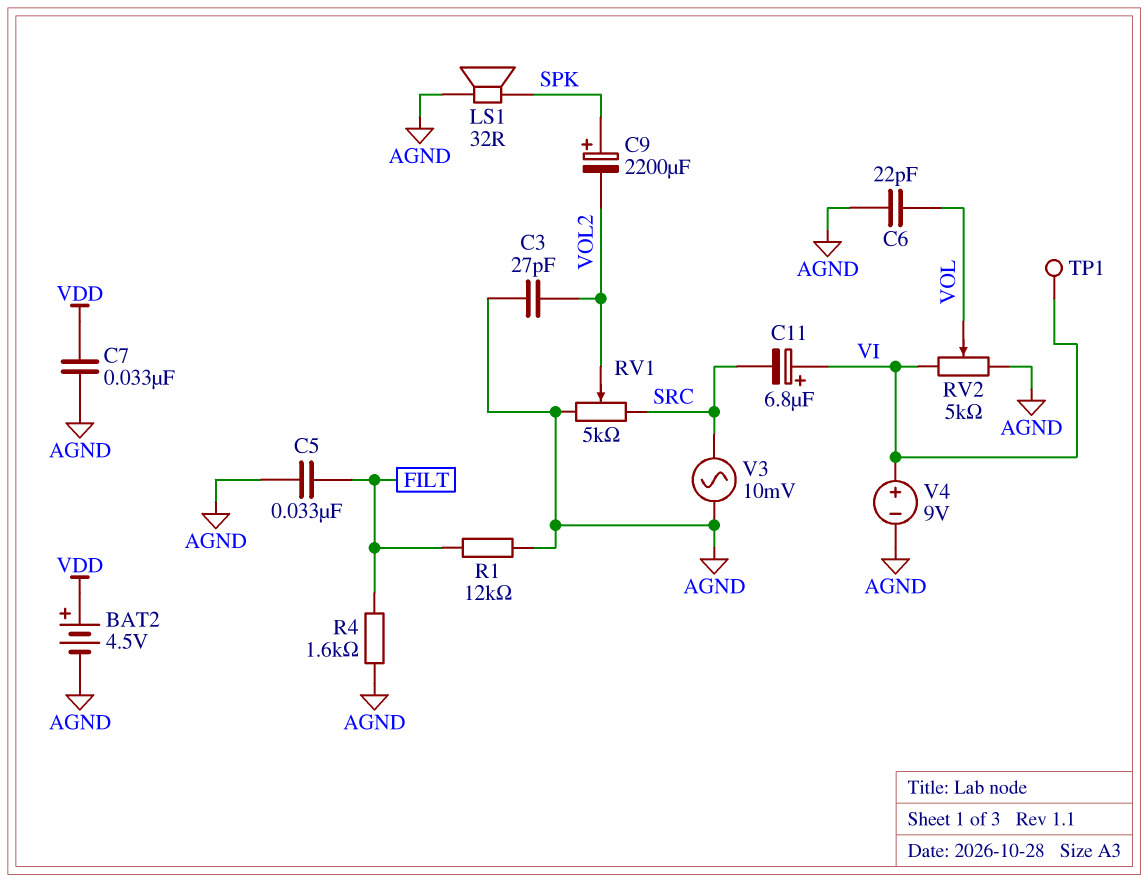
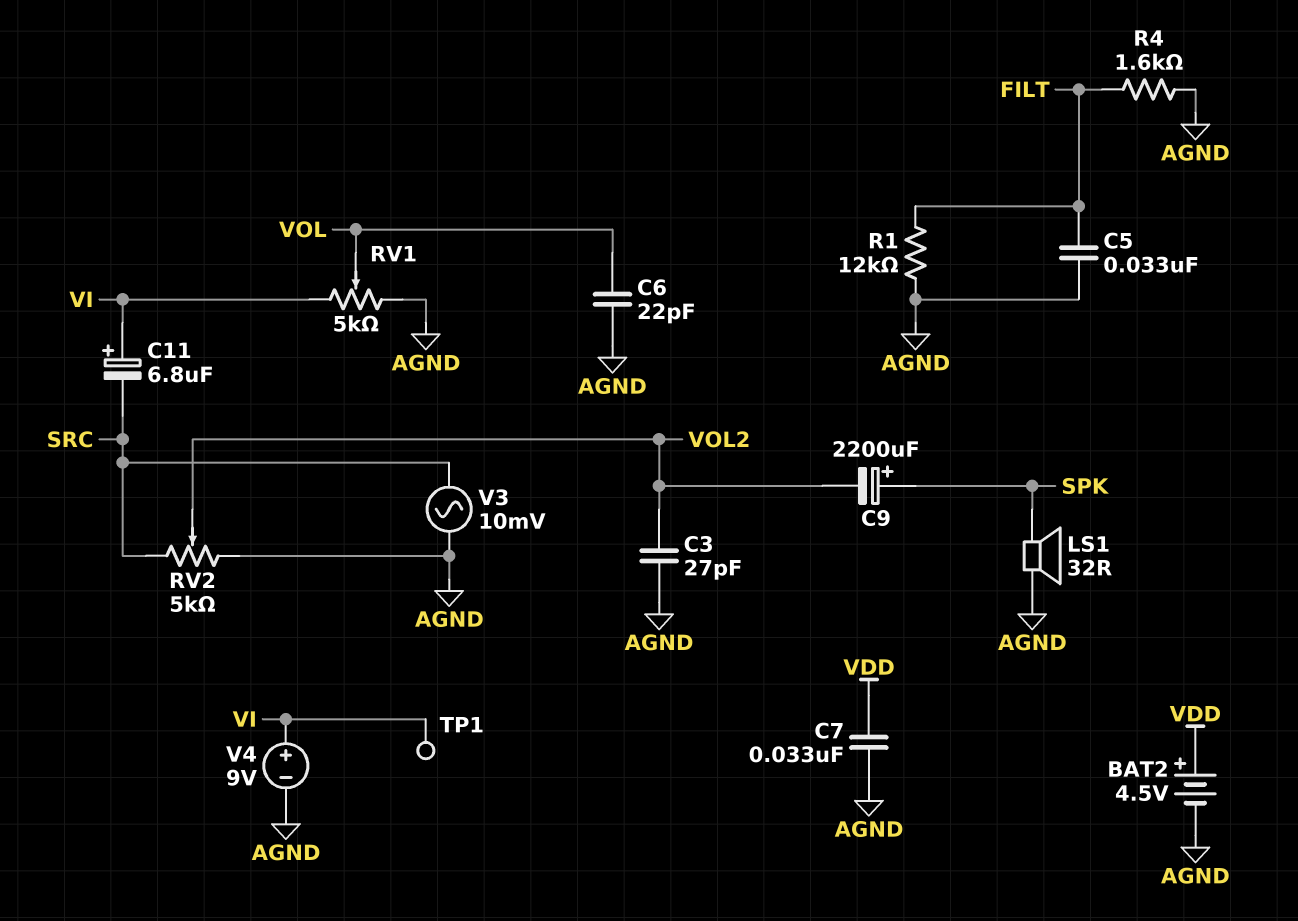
RV1: 5k (AGND, SRC, wiper VOL2) -> 5k (AGND, VI, wiper VOL)
RV2: 5k (AGND, VI, wiper VOL) -> 5k (AGND, SRC, wiper VOL2)

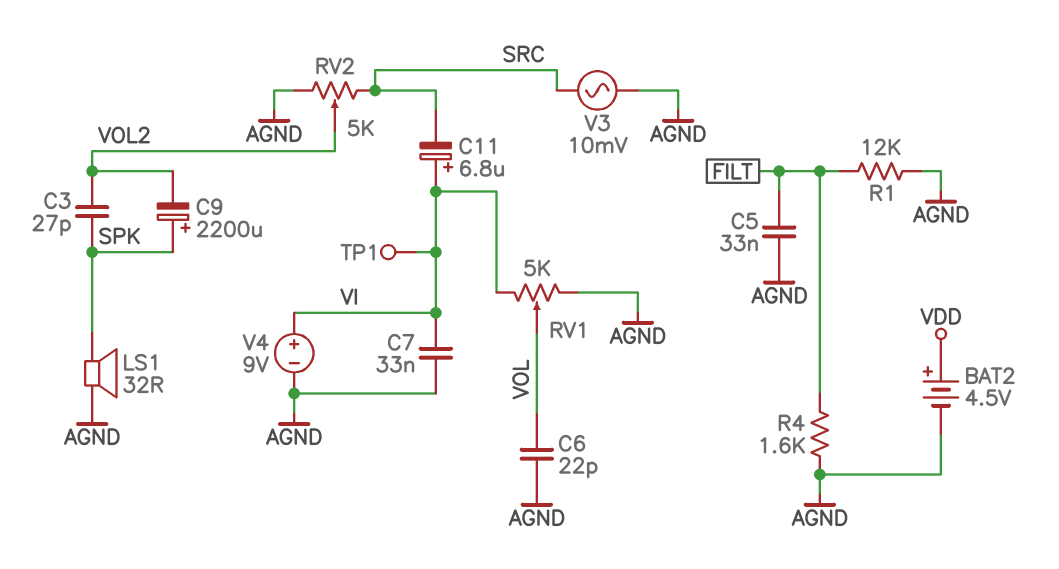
C3: 27pF (AGND, VOL2) -> 27pF (SPK, VOL2)
C7: 33nF (AGND, VDD) -> 33nF (AGND, VI)

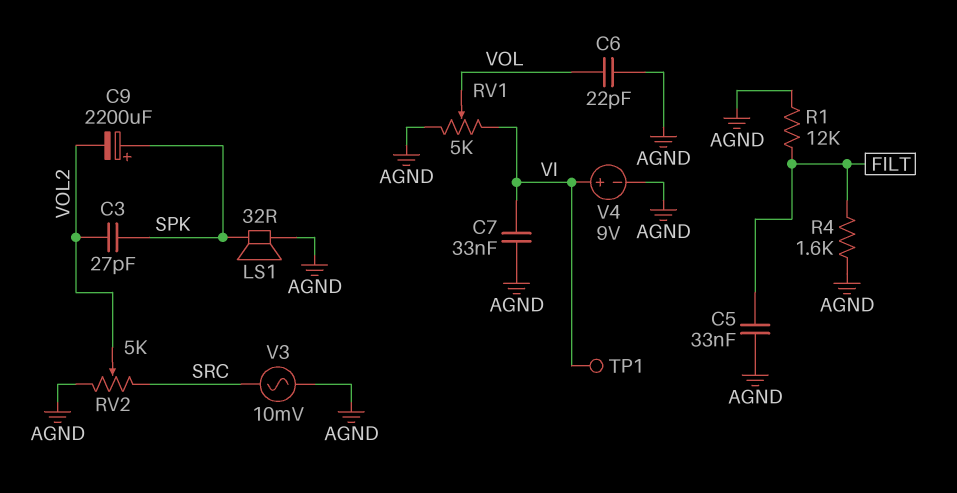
BAT2: 4.5V (plus VDD, minus AGND) -> none
C11: 6.8uF (plus VI, minus SRC) -> none

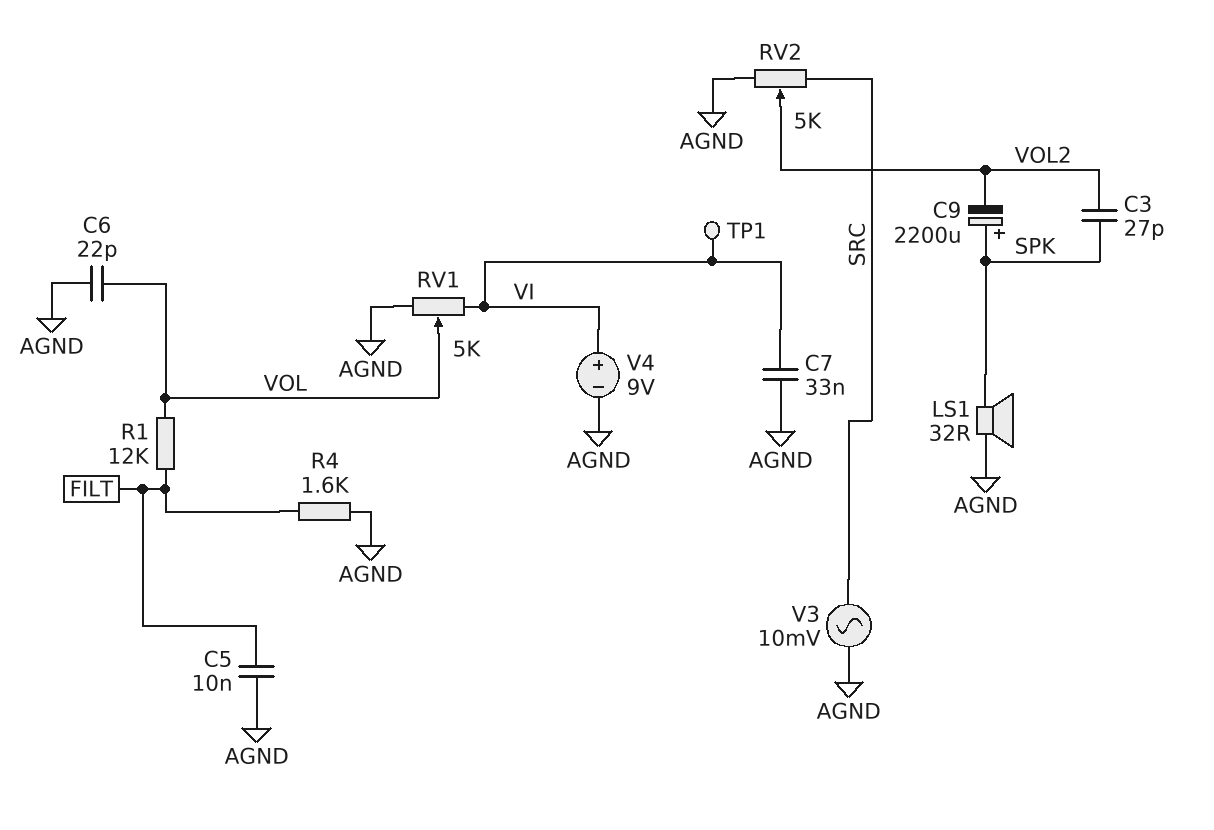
C5: 33nF (AGND, FILT) -> 10nF (AGND, FILT)
R1: 12k (AGND, FILT) -> 12k (FILT, VOL)

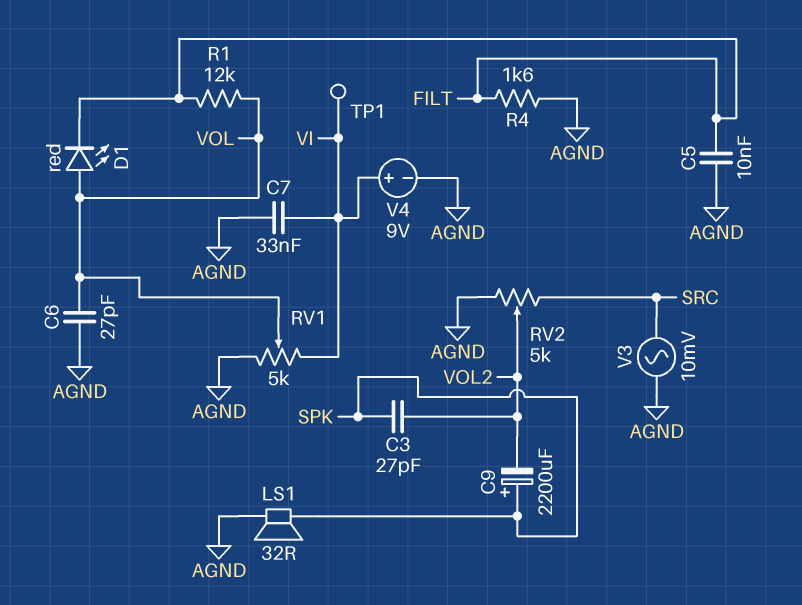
C6: 22pF (AGND, VOL) -> 27pF (AGND, VOL)
D1: none -> LED red (A VOL, K FILT)

